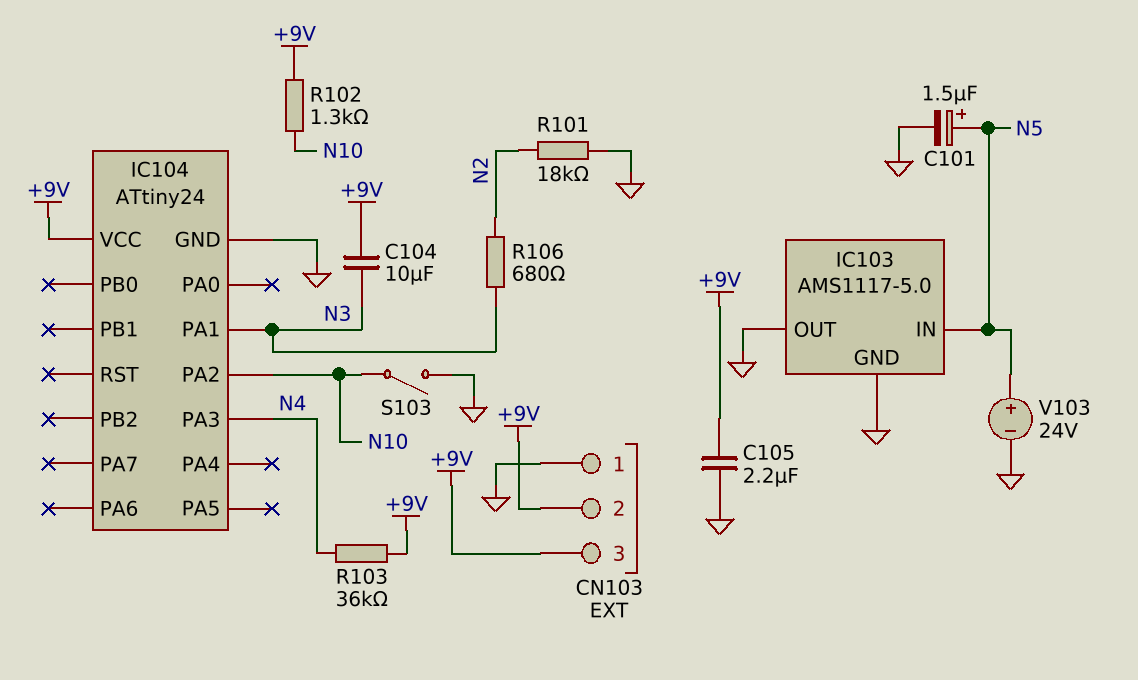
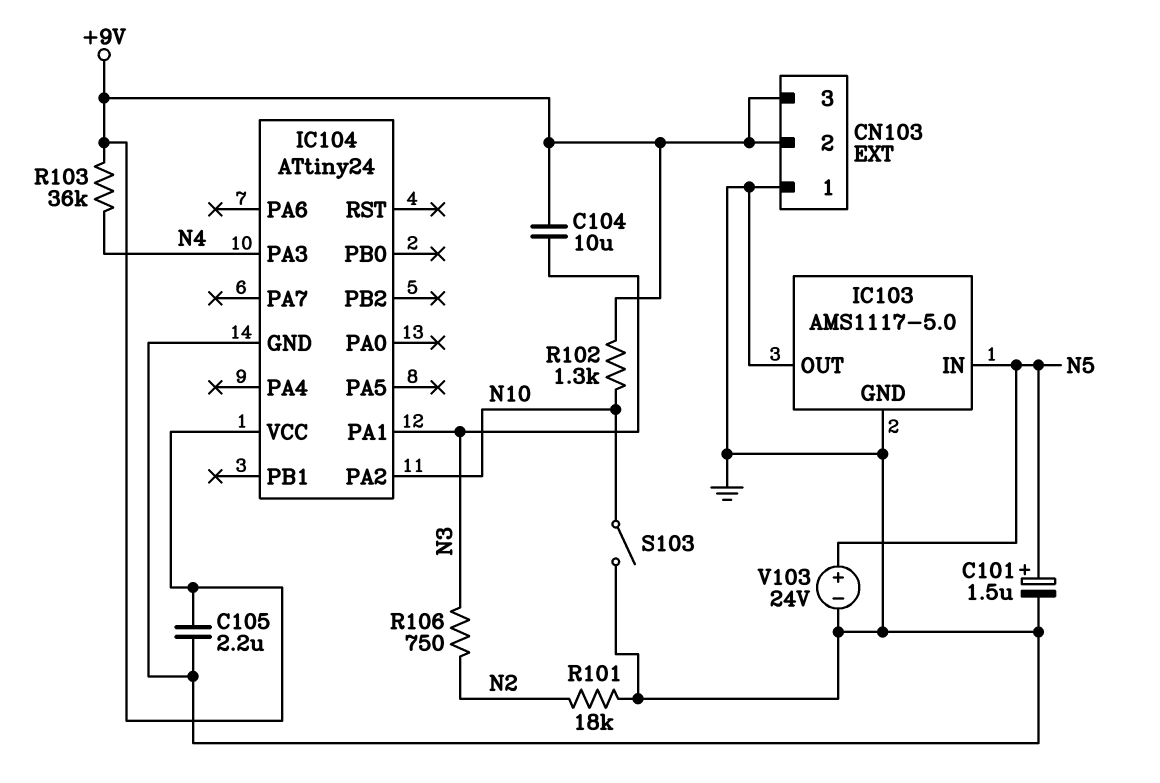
R106: 680 (N2, N3) -> 750 (N2, N3)

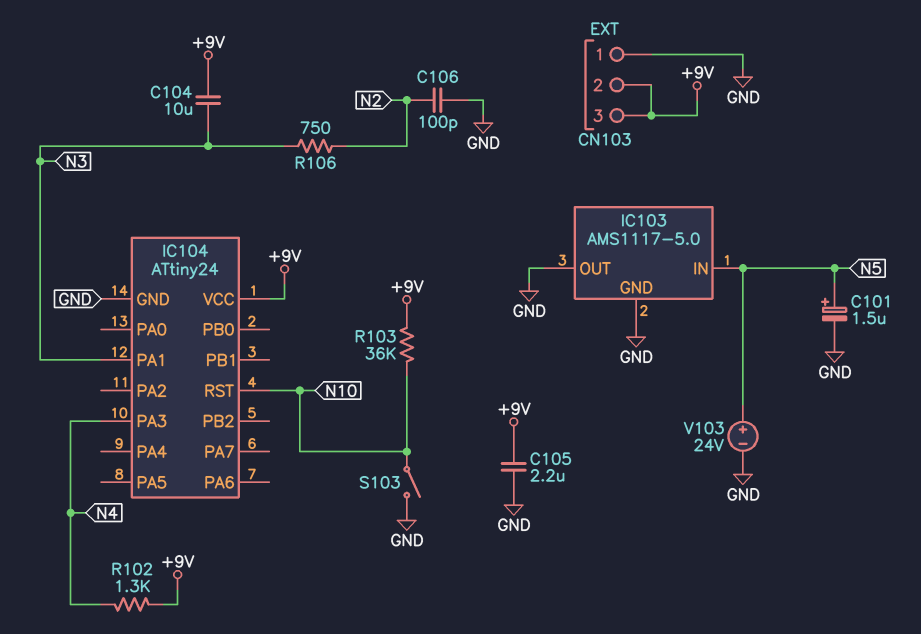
C106: none -> 100pF (GND, N2)
IC104 pin PA2: N10 -> none
IC104 pin RST: none -> N10
R101: 18k (GND, N2) -> none
R102: 1.3k (+9V, N10) -> 1.3k (+9V, N4)
R103: 36k (+9V, N4) -> 36k (+9V, N10)

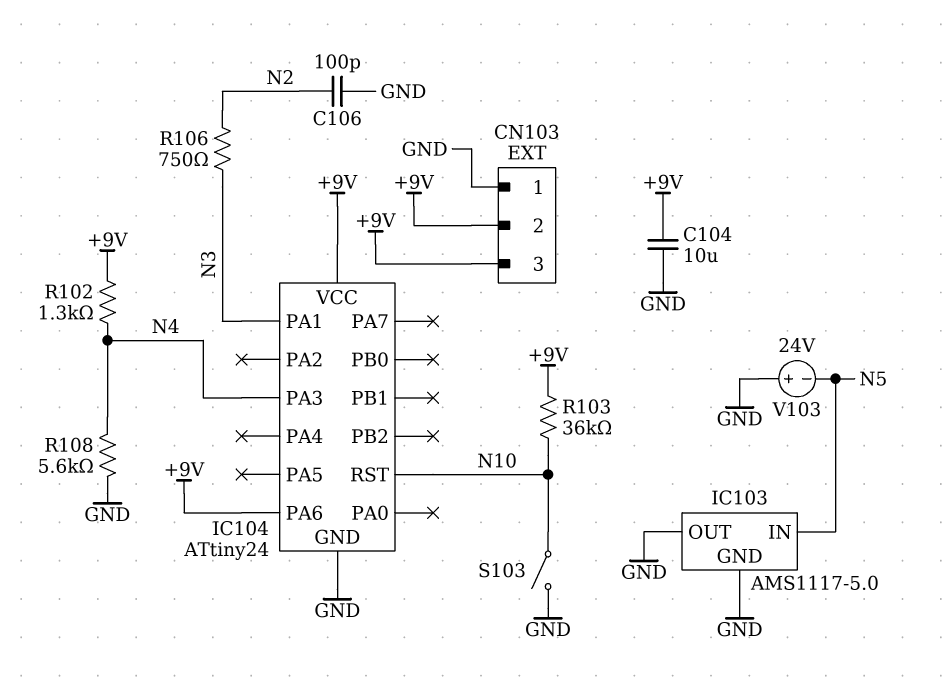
C101: 1.5uF (plus N5, minus GND) -> none
C104: 10uF (+9V, N3) -> 10uF (+9V, GND)
C105: 2.2uF (+9V, GND) -> none
IC104 pin PA6: none -> +9V
R108: none -> 5.6k (GND, N4)
V103: 24V (plus N5, minus GND) -> 24V (plus GND, minus N5)

